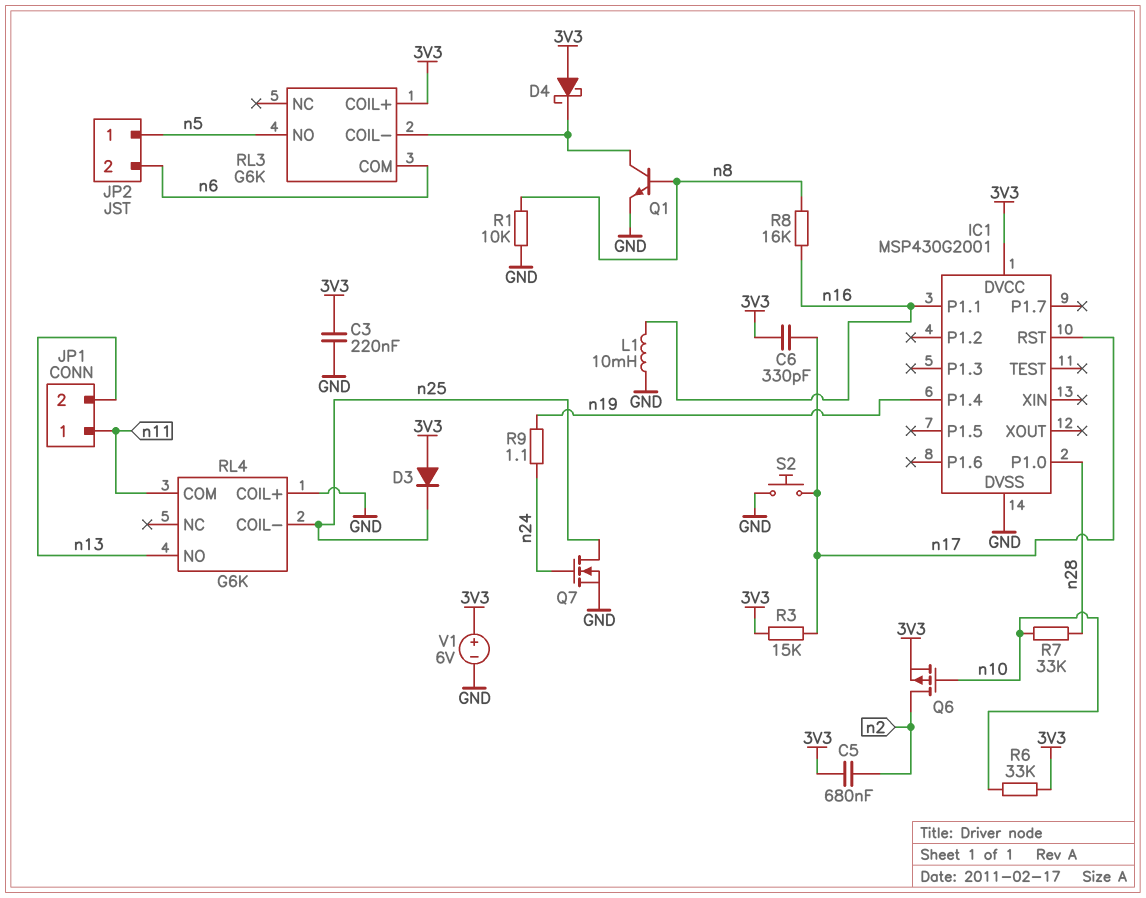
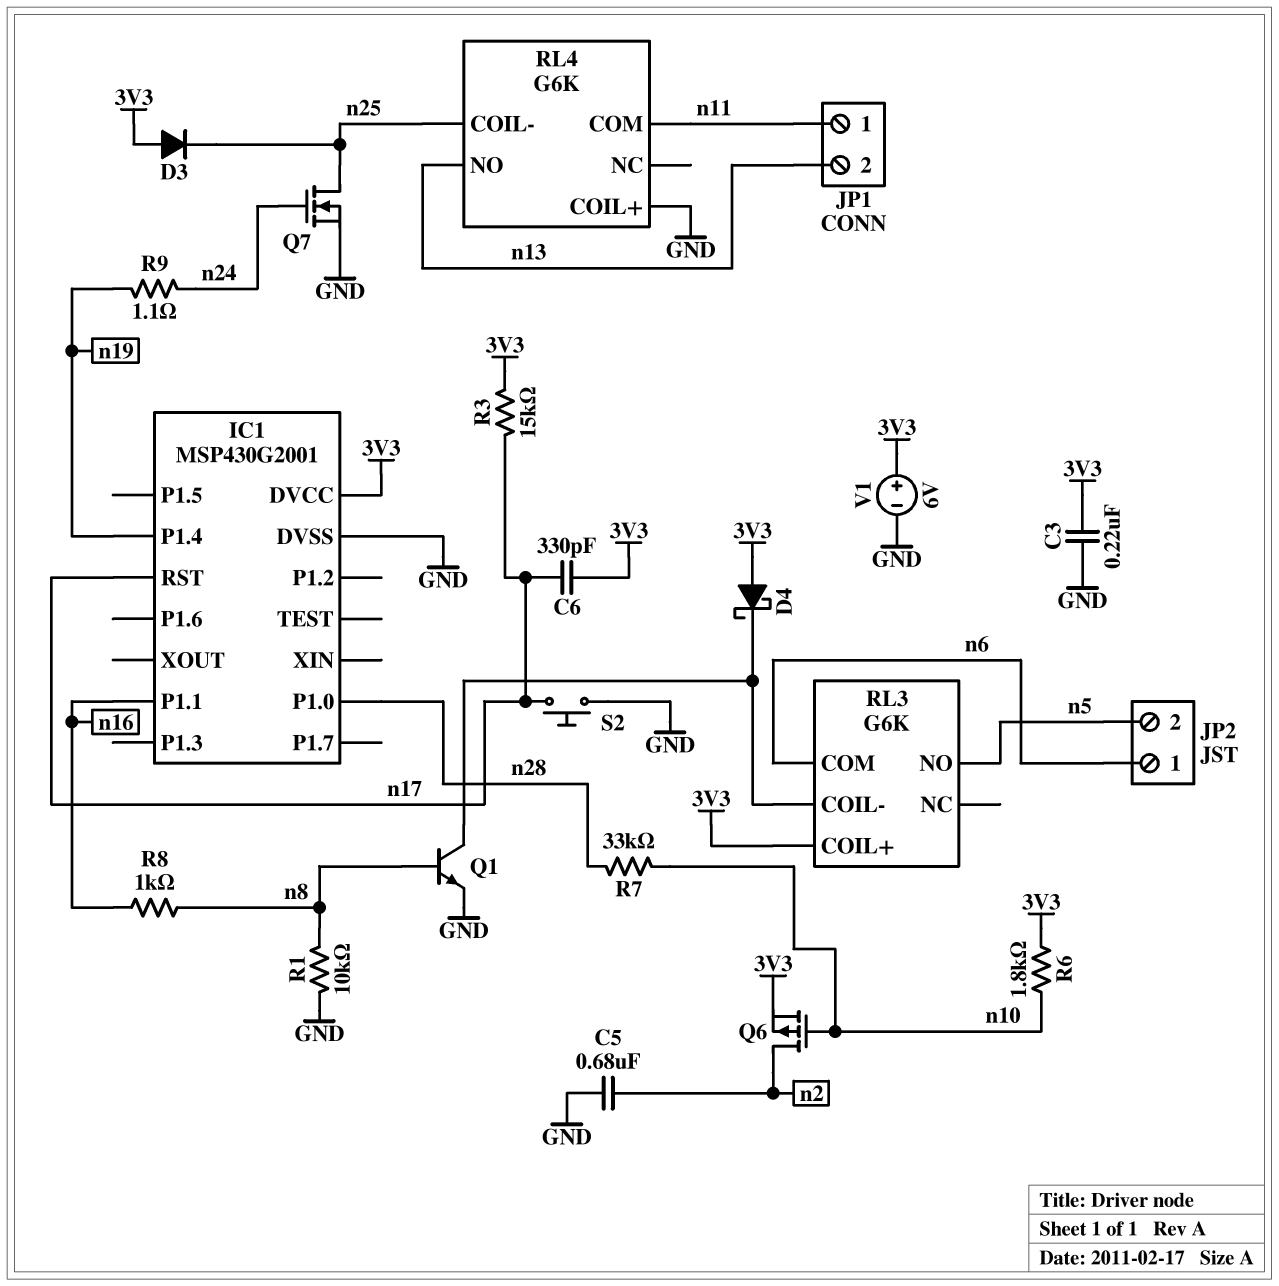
C5: 680nF (3V3, n2) -> 680nF (GND, n2)
JP2 pin 1: n5 -> n6
JP2 pin 2: n6 -> n5
L1: 10mH (GND, n16) -> none
R6: 33k (3V3, n10) -> 1.8k (3V3, n10)
R8: 16k (n8, n16) -> 1k (n8, n16)

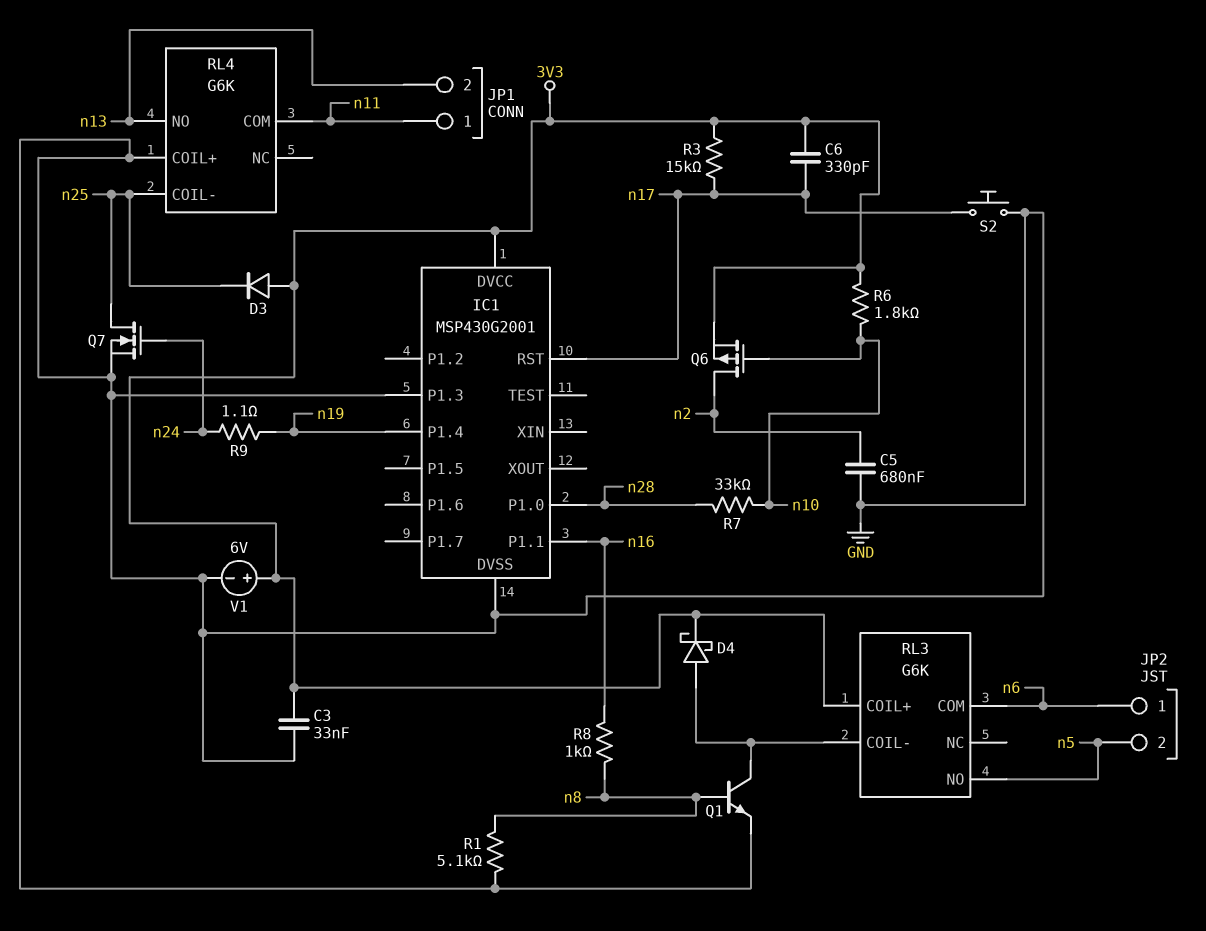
C3: 220nF (3V3, GND) -> 33nF (3V3, GND)
D4: schottky (A 3V3, K RL3/COIL-) -> schottky (A RL3/COIL-, K 3V3)
IC1 pin P1.3: none -> GND
R1: 10k (GND, n8) -> 5.1k (GND, n8)

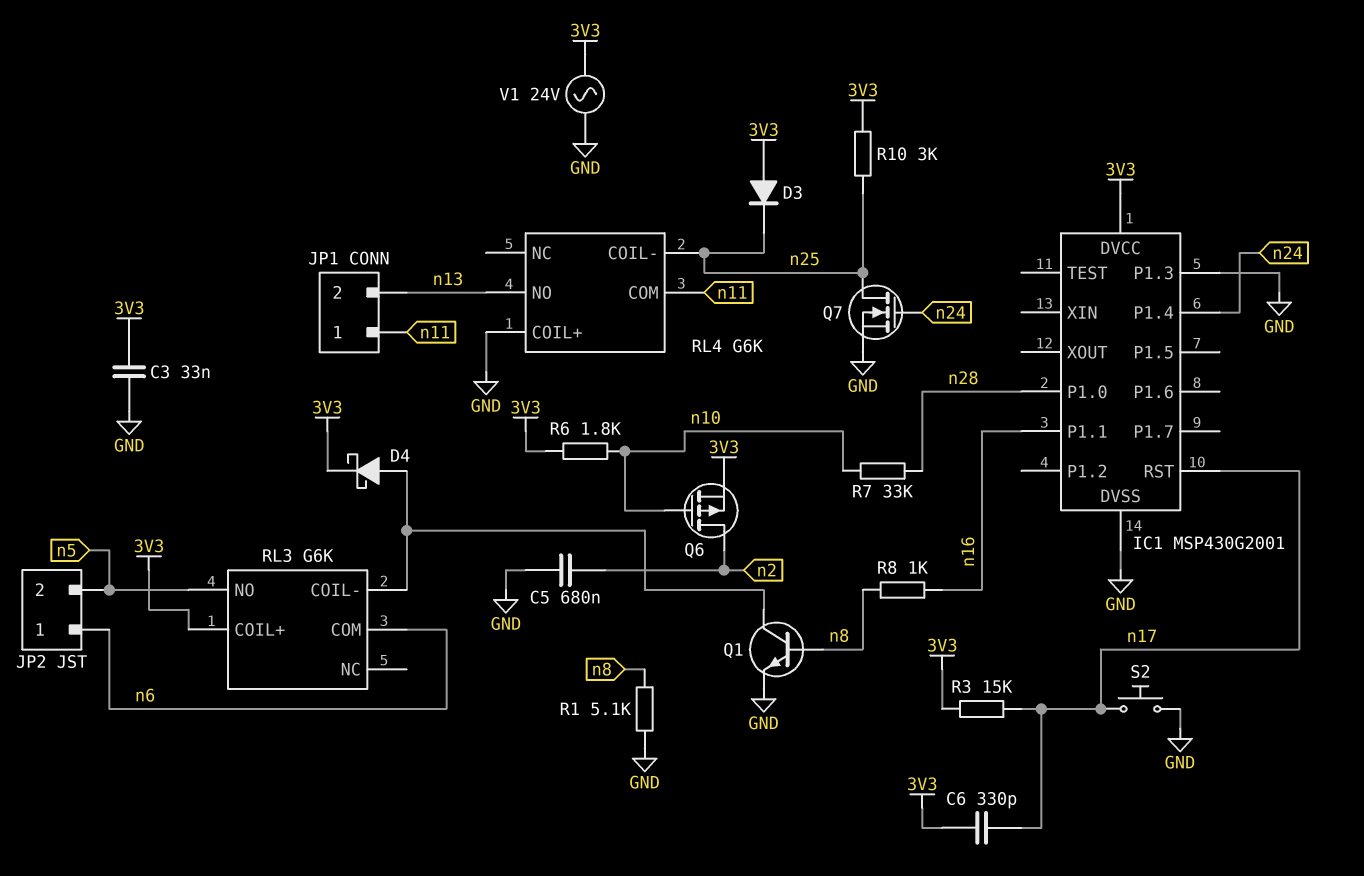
IC1 pin P1.4: n19 -> n24
R9: 1.1 (n19, n24) -> none
R10: none -> 3k (3V3, n25)
V1: 6V (plus 3V3, minus GND) -> AC 24V (3V3, GND)

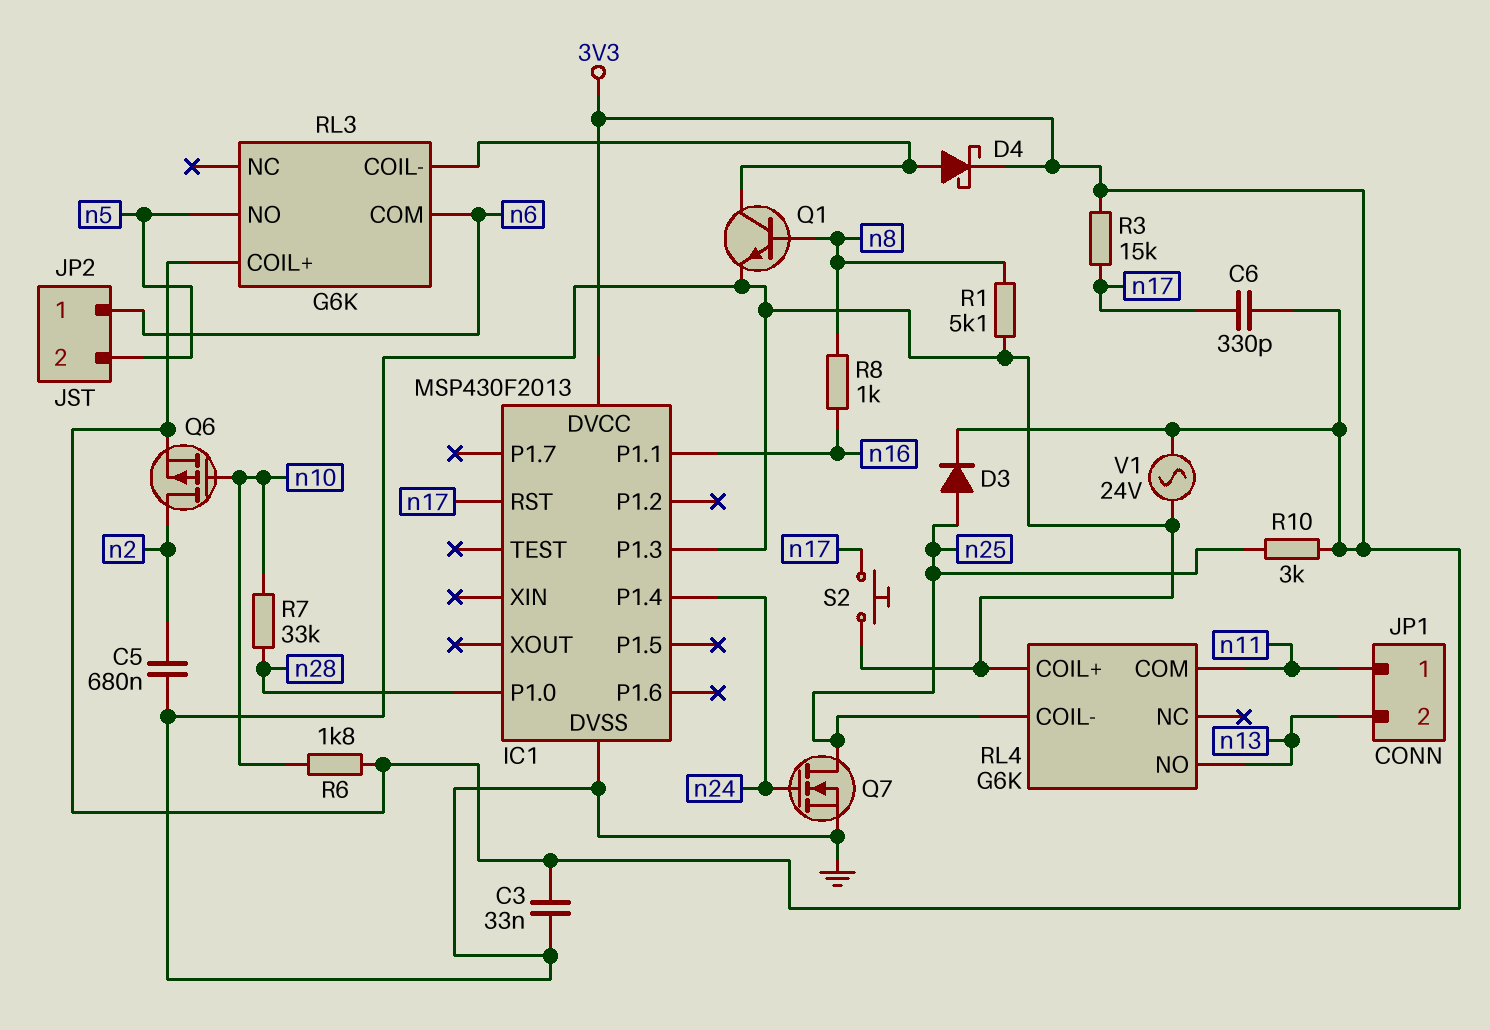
D3: diode (A 3V3, K n25) -> diode (A n25, K 3V3)
IC1: MSP430G2001 -> MSP430F2013

